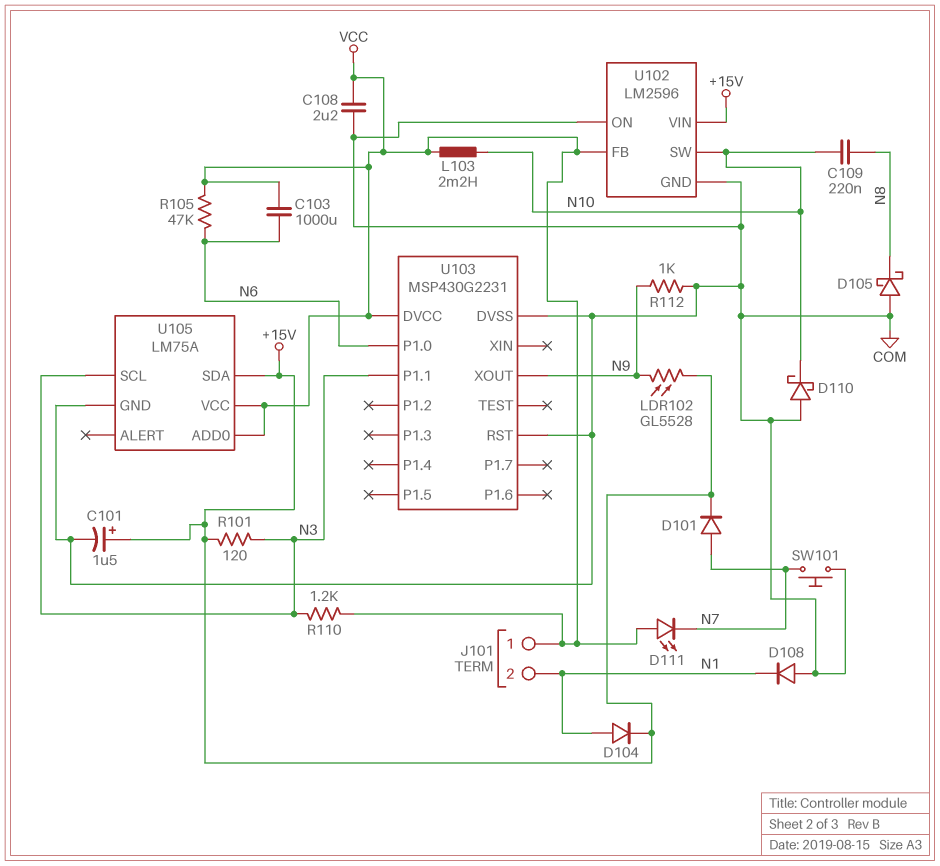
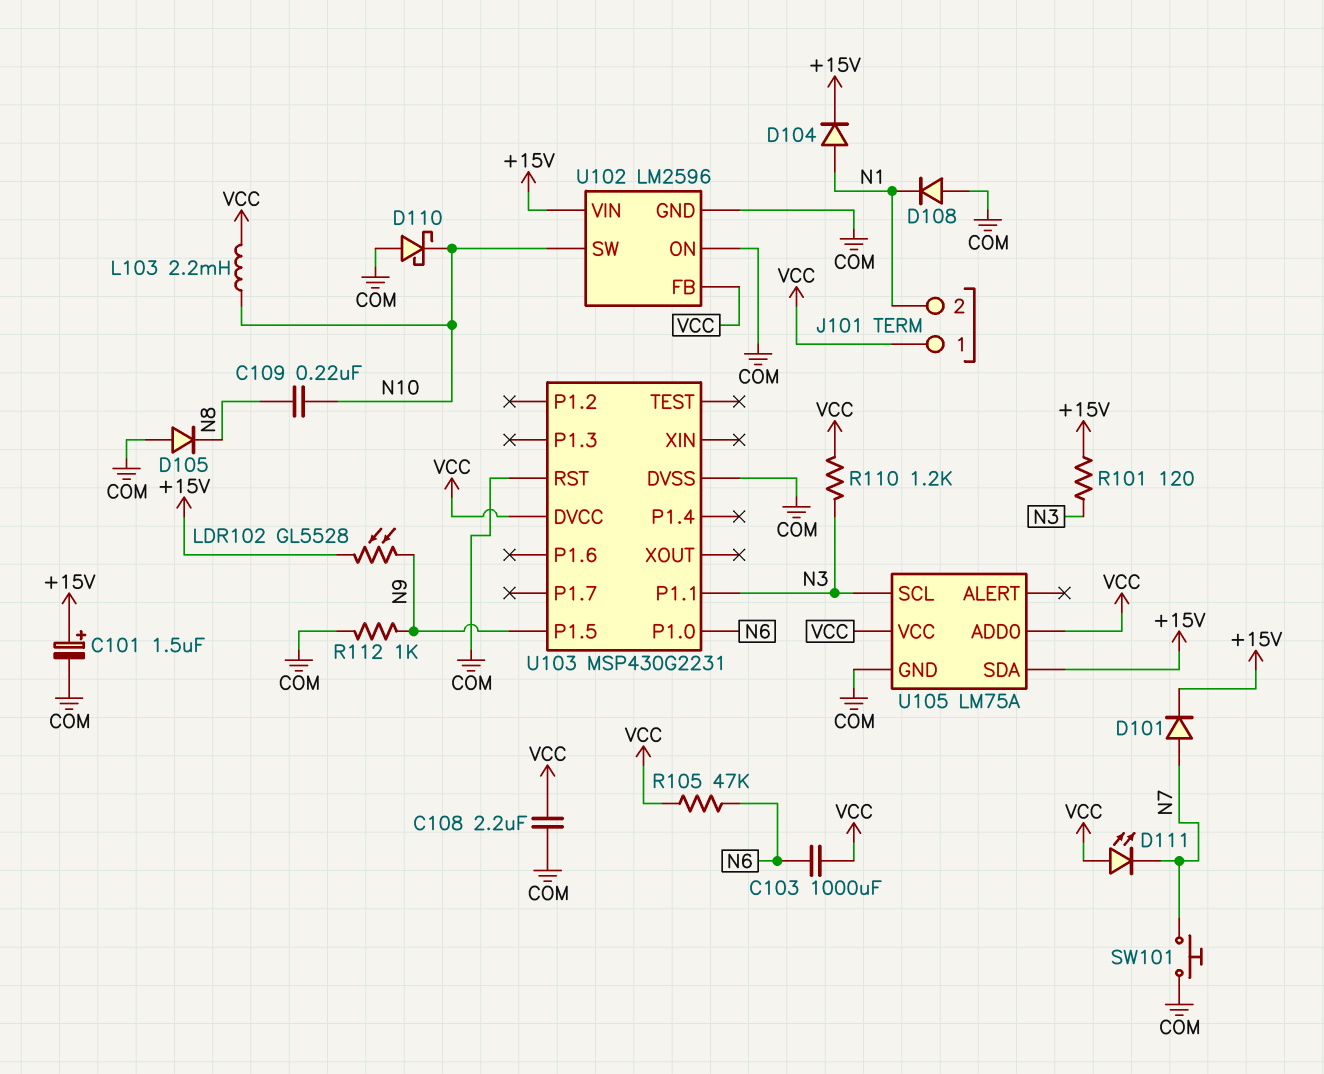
D105: schottky (A COM, K N8) -> diode (A COM, K N8)
U103 pin P1.5: none -> N9
U103 pin XOUT: N9 -> none

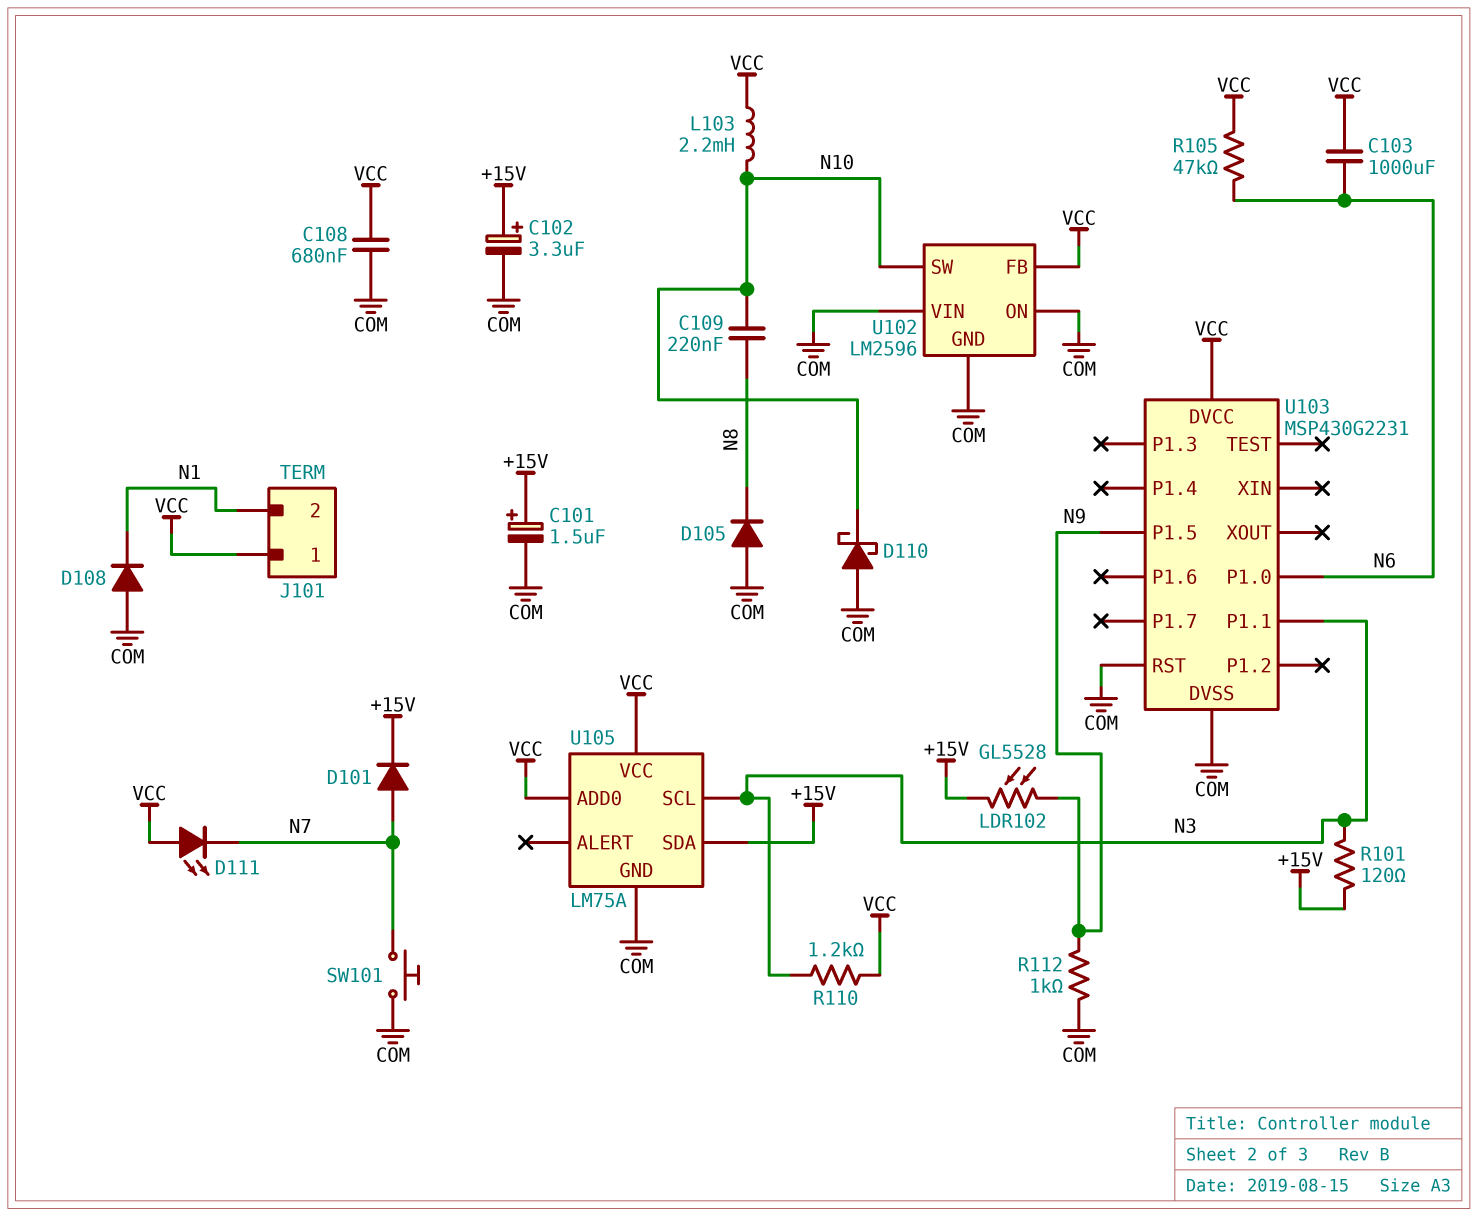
C102: none -> 3.3uF (plus +15V, minus COM)
C108: 2.2uF (COM, VCC) -> 680nF (COM, VCC)
D104: diode (A N1, K +15V) -> none
U102 pin VIN: +15V -> COM

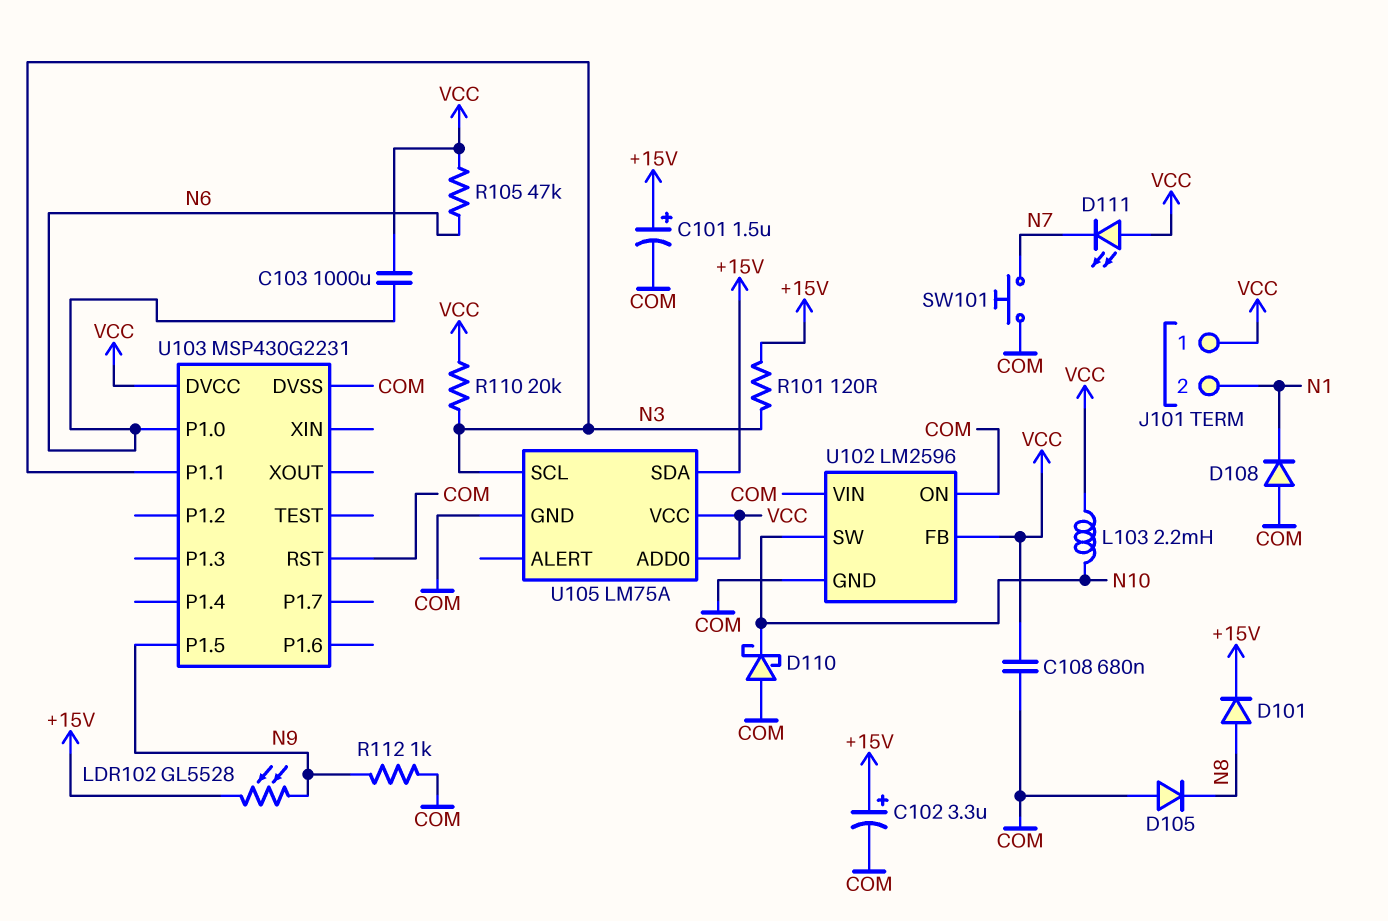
C109: 220nF (N8, N10) -> none
D101: diode (A N7, K +15V) -> diode (A N8, K +15V)
R110: 1.2k (N3, VCC) -> 20k (N3, VCC)

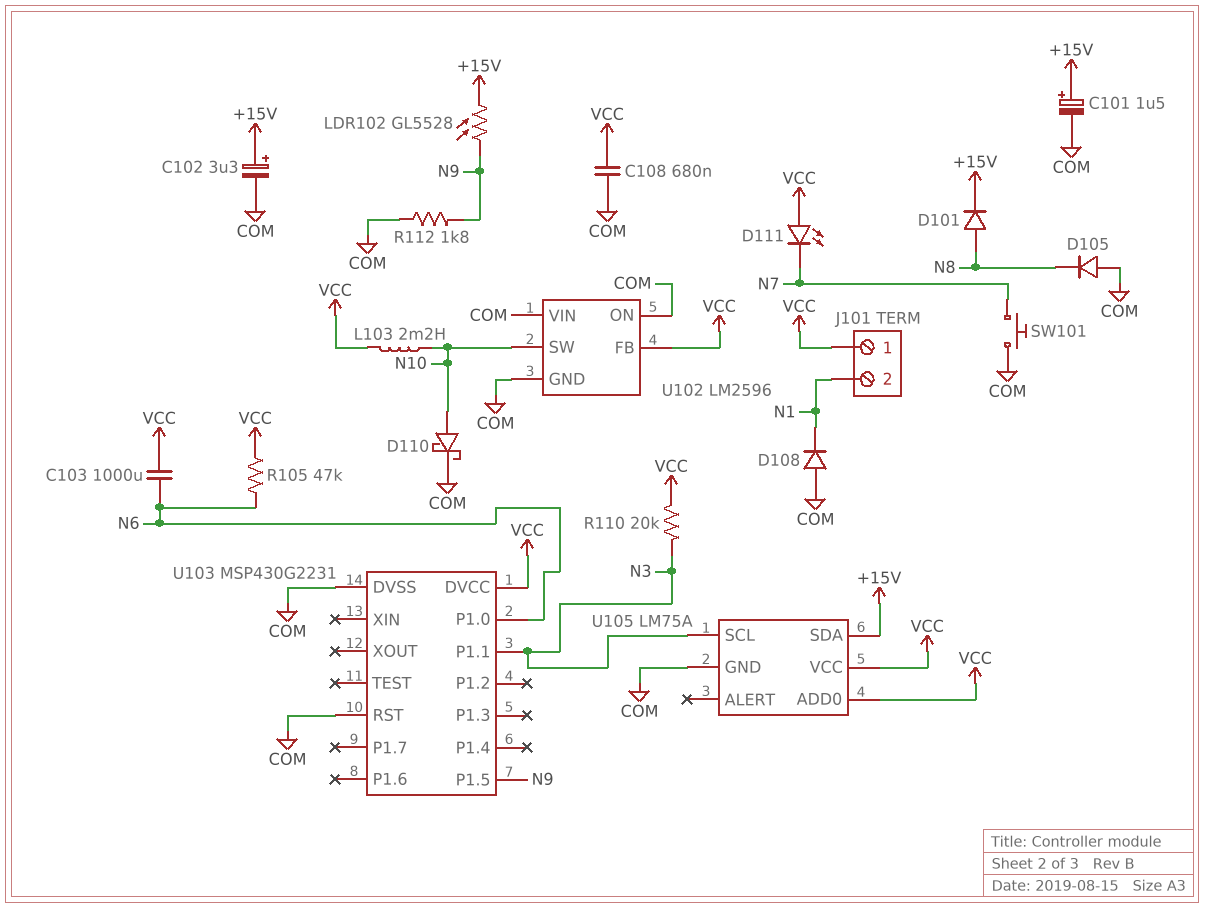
D110: schottky (A COM, K N10) -> schottky (A N10, K COM)
R101: 120 (+15V, N3) -> none
R112: 1k (COM, N9) -> 1.8k (COM, N9)

